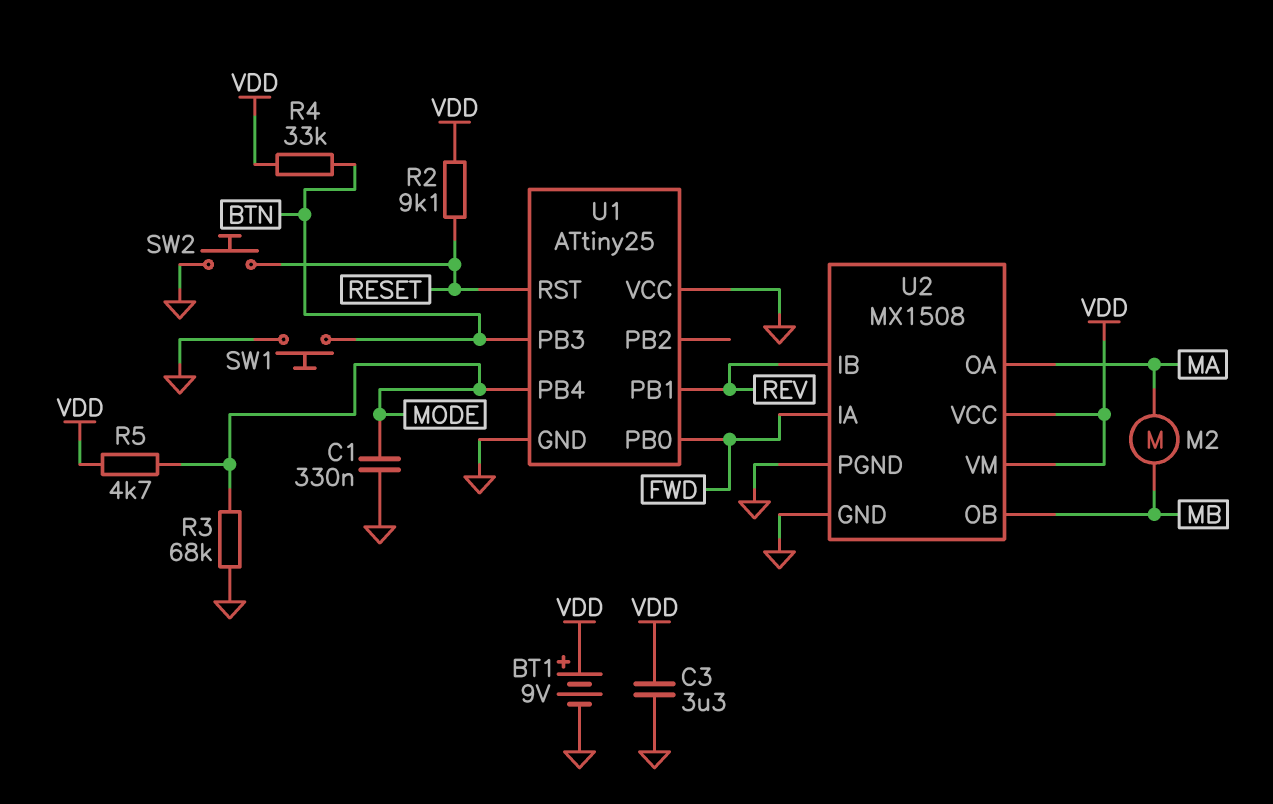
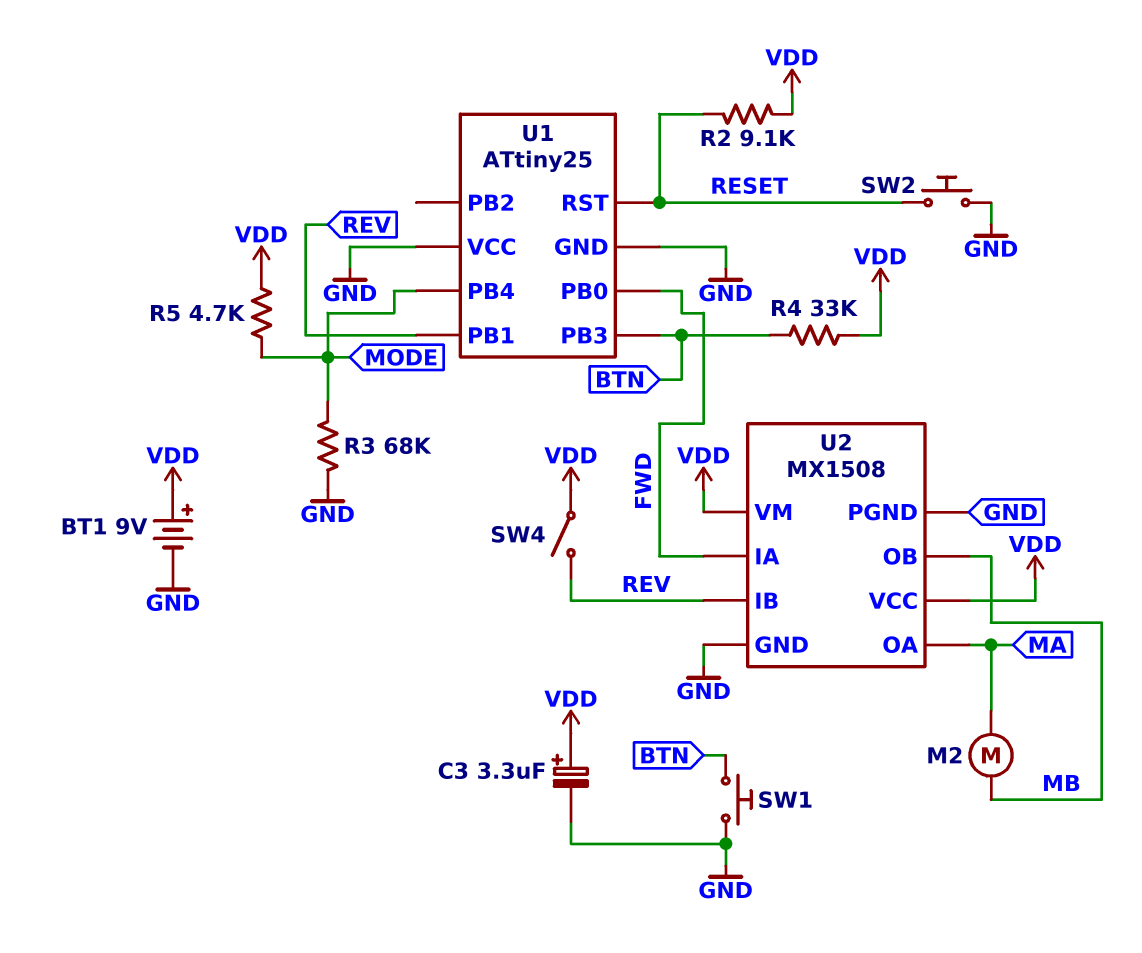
C1: 330nF (GND, MODE) -> none
C3: 3.3uF (GND, VDD) -> 3.3uF (plus VDD, minus GND)
SW4: none -> switch (REV, VDD)

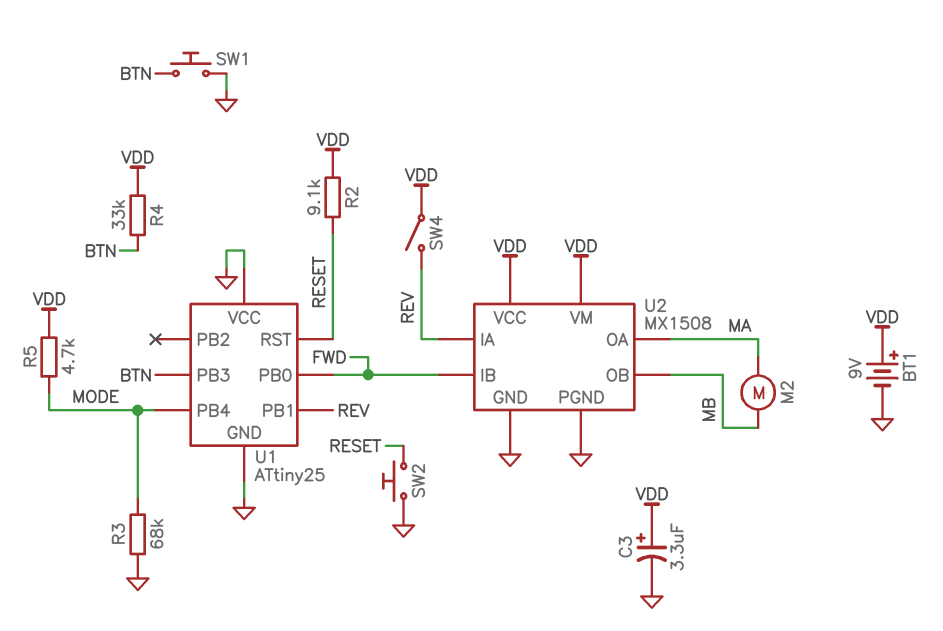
U2 pin IA: FWD -> REV
U2 pin IB: REV -> FWD

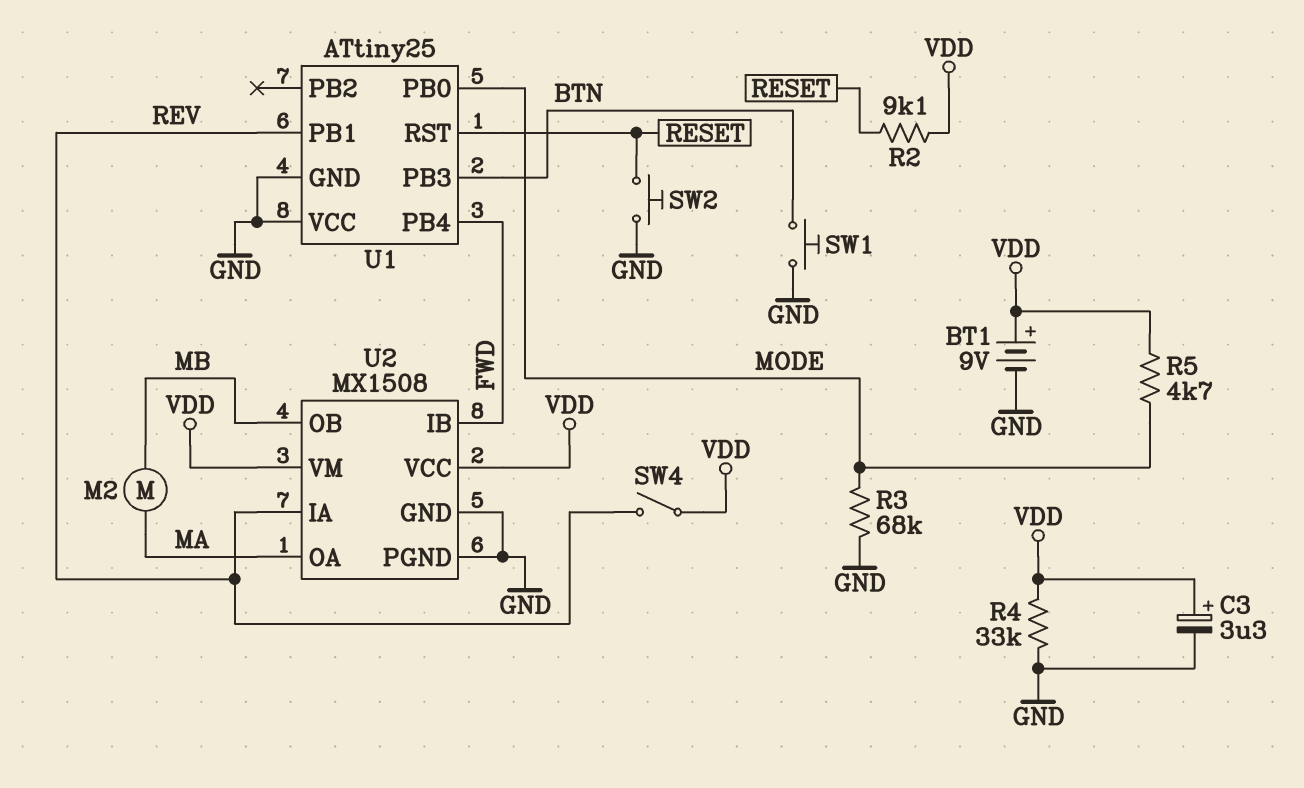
R4: 33k (BTN, VDD) -> 33k (GND, VDD)
U1 pin PB0: FWD -> MODE
U1 pin PB4: MODE -> FWD

